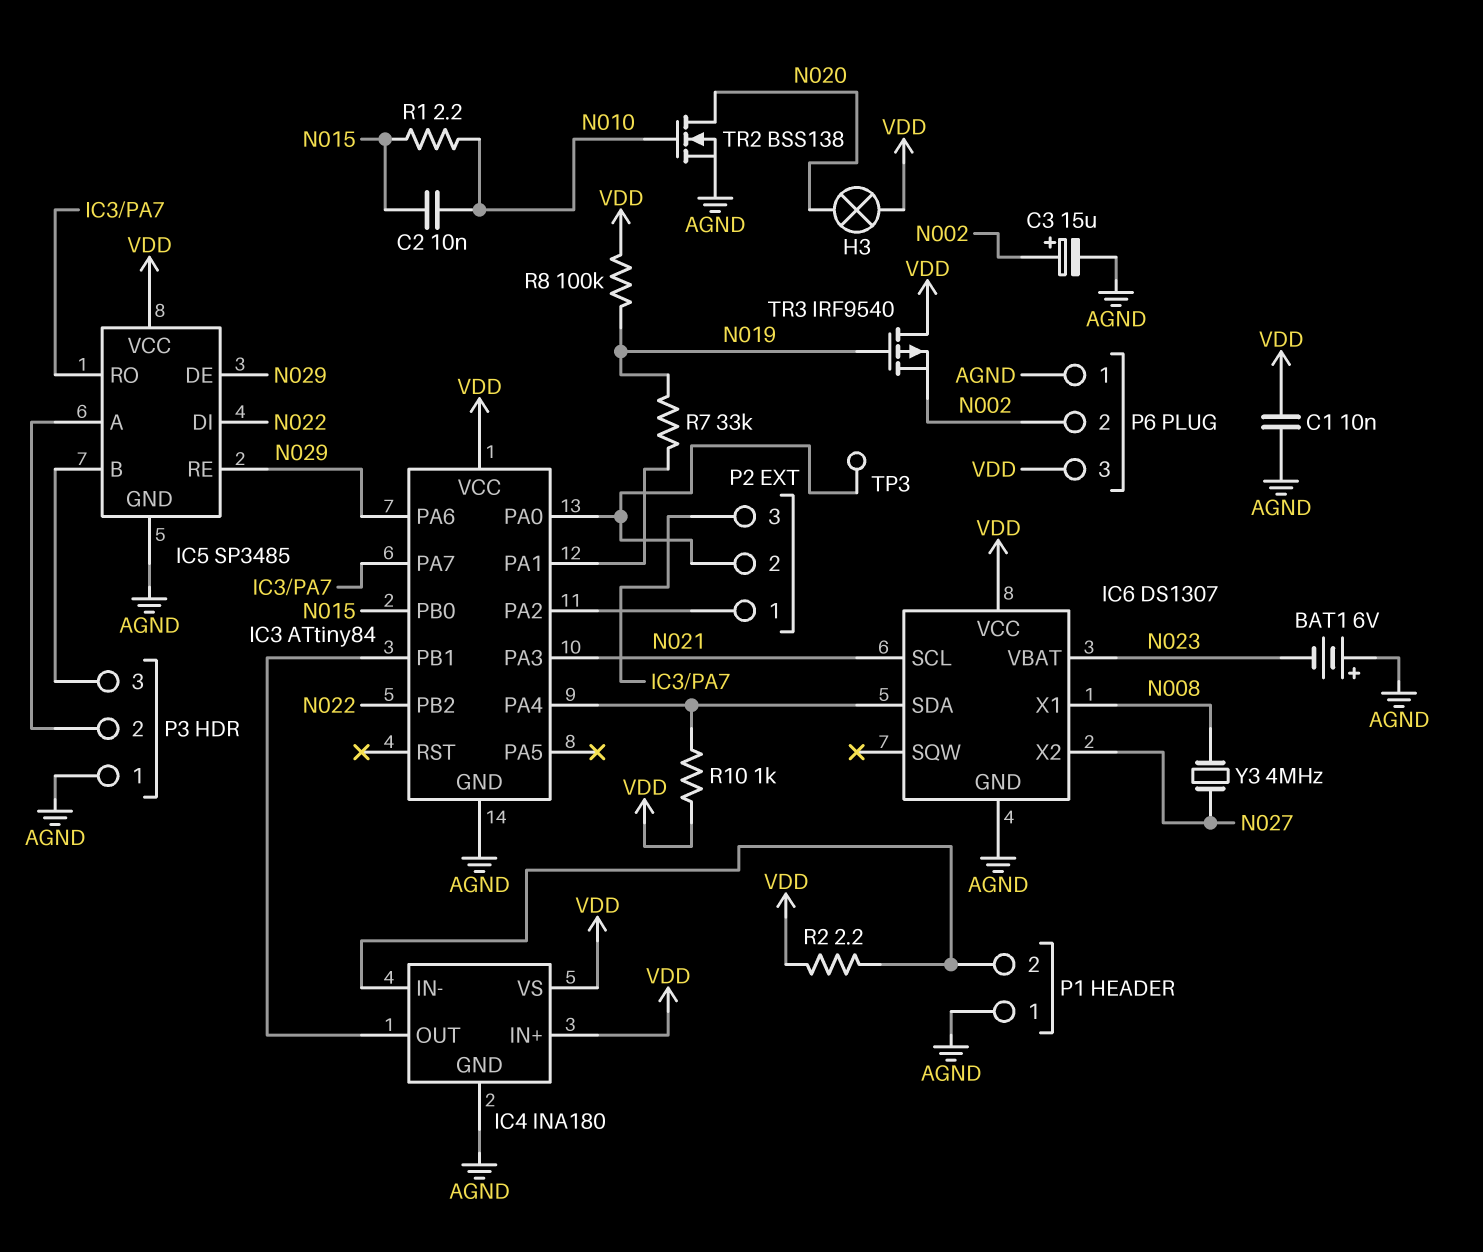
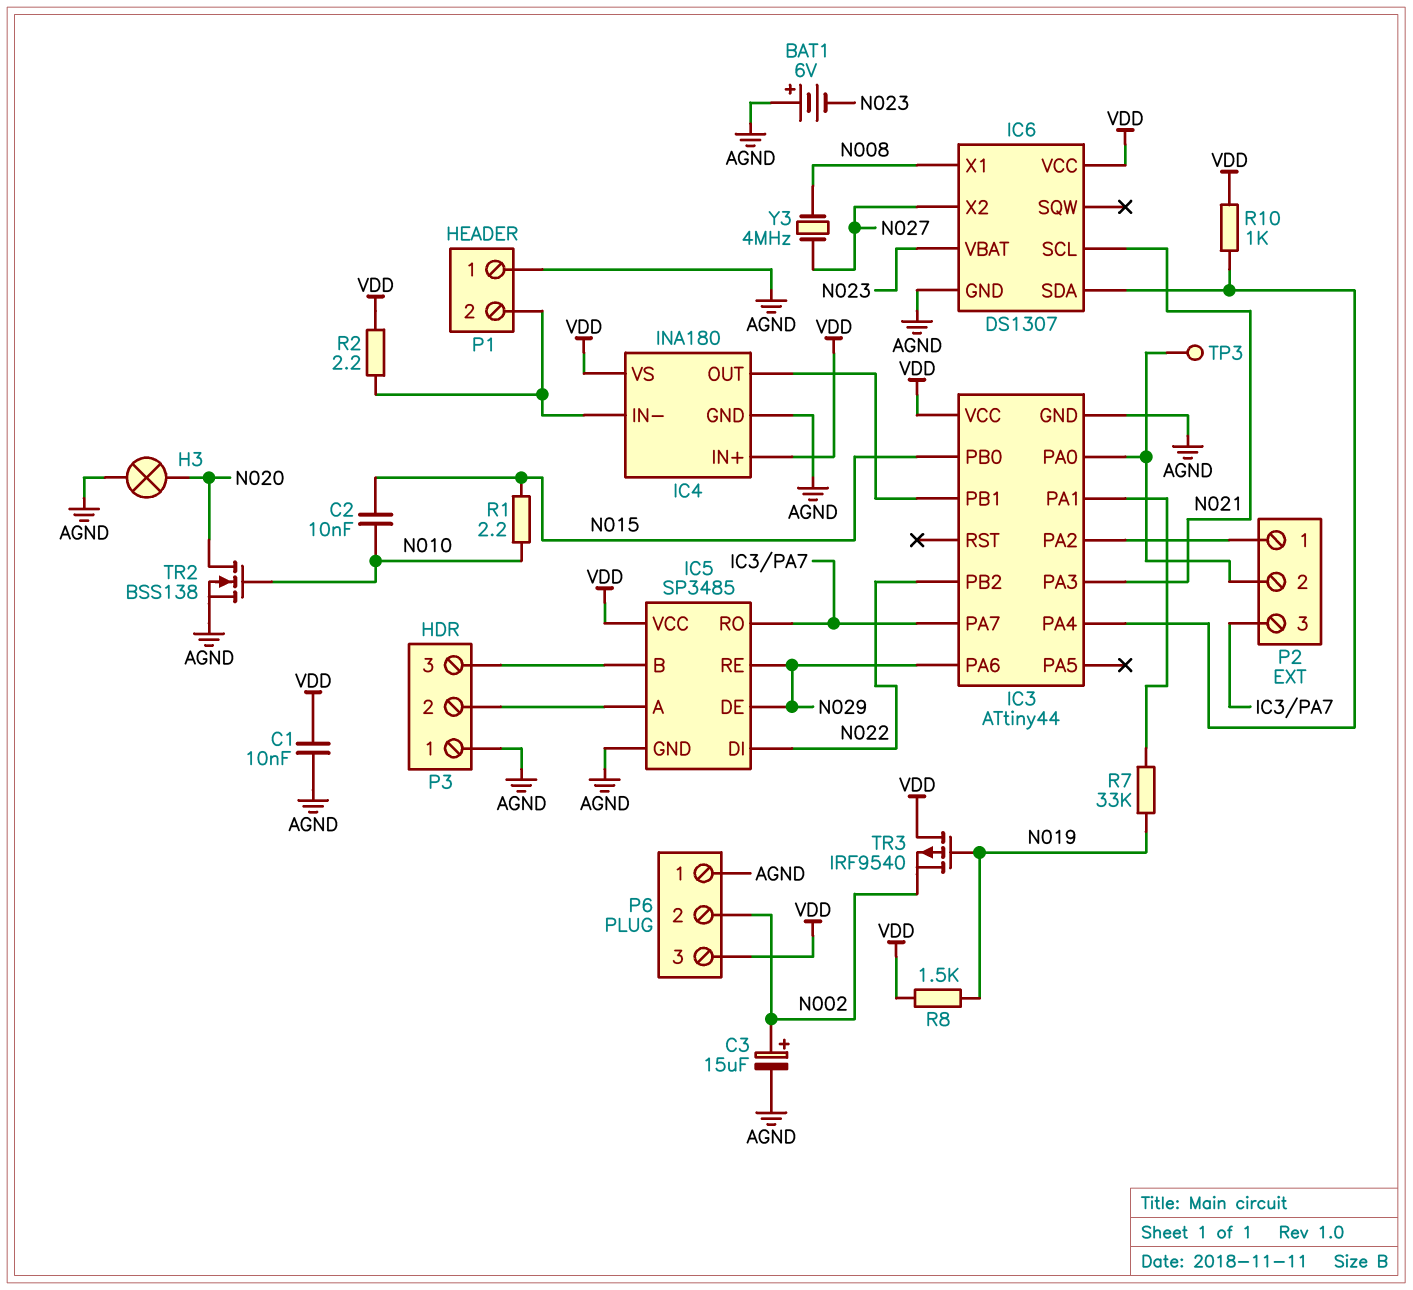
H3: lamp (N020, VDD) -> lamp (AGND, N020)
IC3: ATtiny84 -> ATtiny44
R8: 100k (N019, VDD) -> 1.5k (N019, VDD)

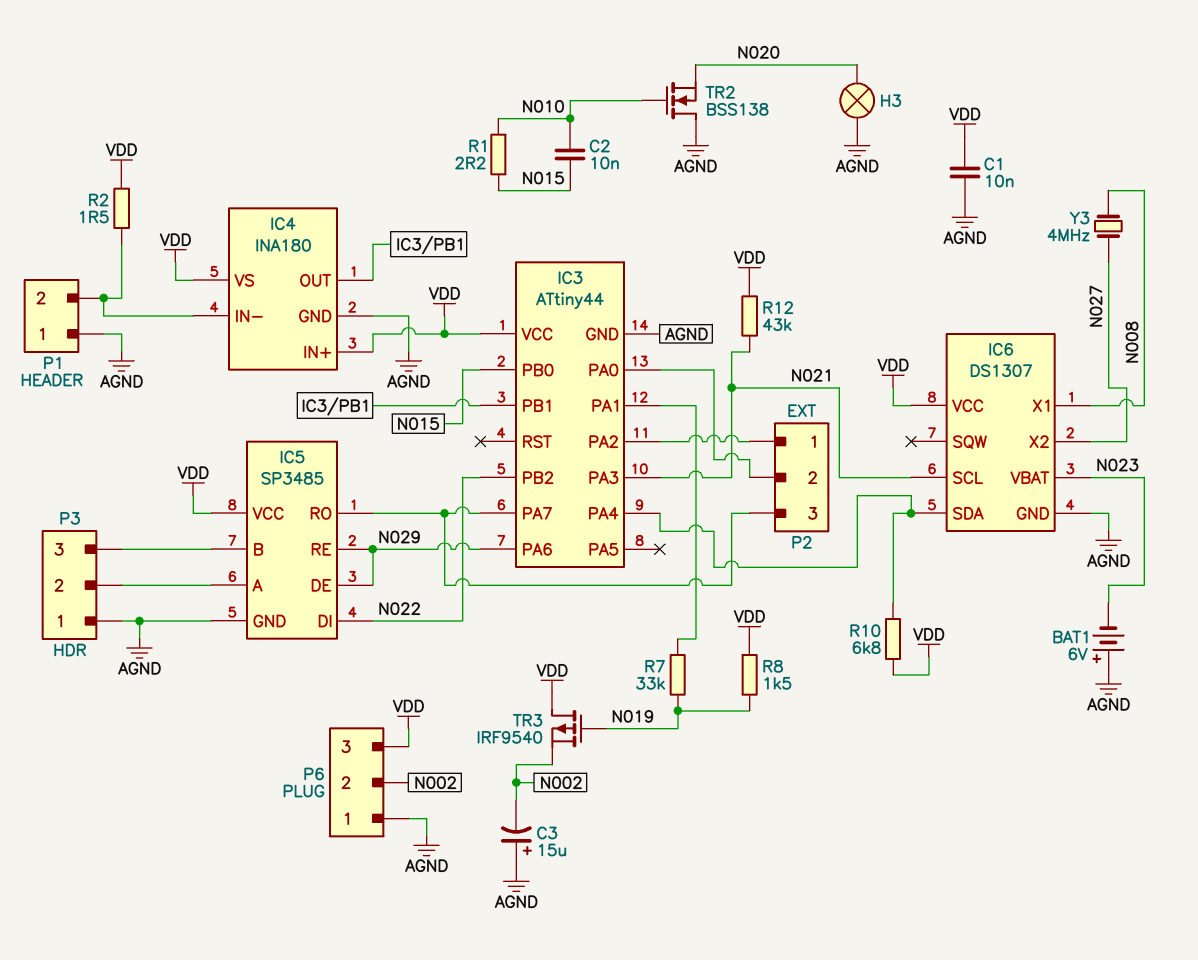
C3: 15uF (plus N002, minus AGND) -> 15uF (plus AGND, minus N002)
R2: 2.2 (IC4/IN-, VDD) -> 1.5 (IC4/IN-, VDD)
R10: 1k (IC3/PA4, VDD) -> 6.8k (IC3/PA4, VDD)
R12: none -> 43k (N021, VDD)
TP3: test point (IC3/PA0) -> none
TR2: NMOS BSS138 (G N010, D N020, S AGND) -> NMOS BSS138 (G N010, D AGND, S N020)

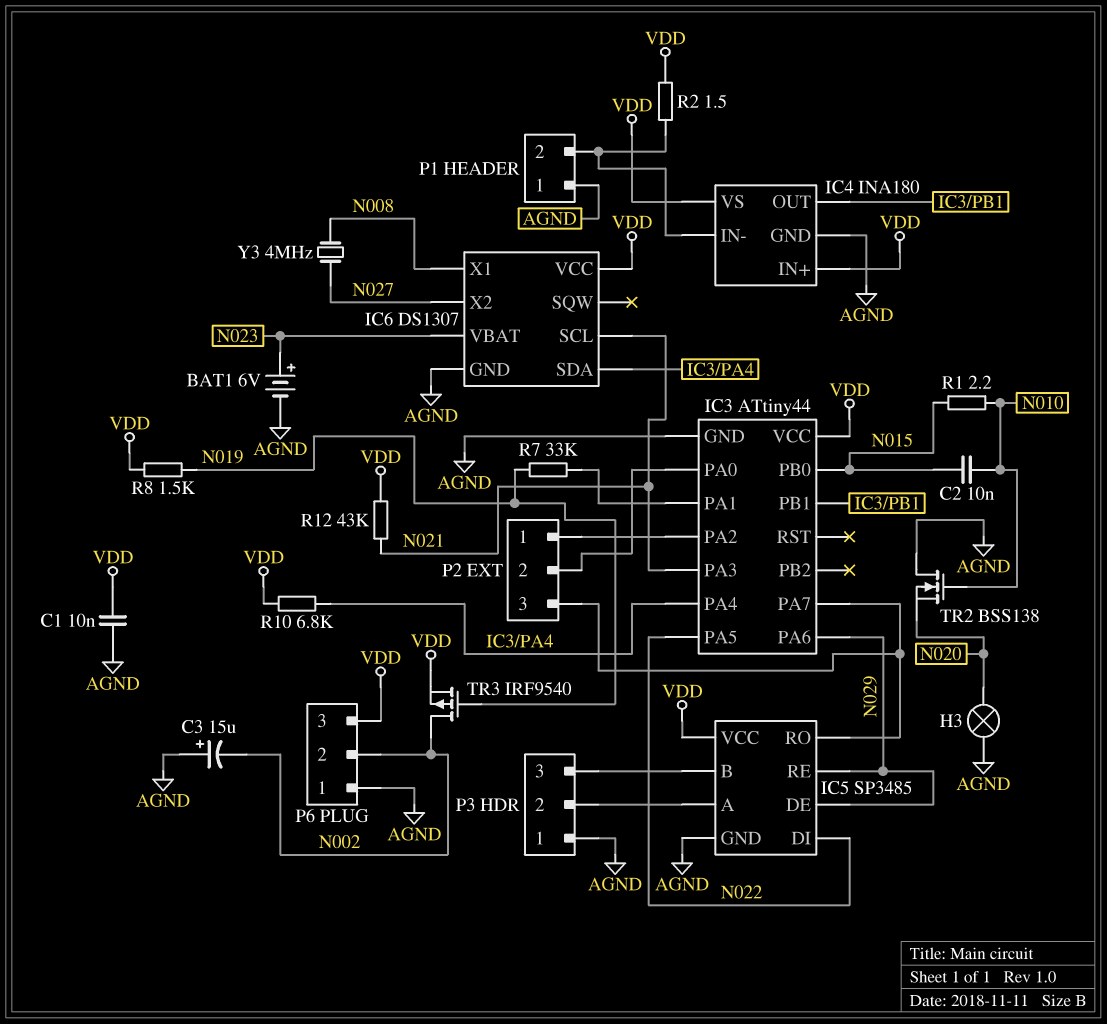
BAT1: 6V (plus AGND, minus N023) -> 6V (plus N023, minus AGND)
IC3 pin PA5: none -> N022
IC3 pin PB2: N022 -> none
TR3: PMOS IRF9540 (G N019, D VDD, S N002) -> PMOS IRF9540 (G N019, D N002, S VDD)

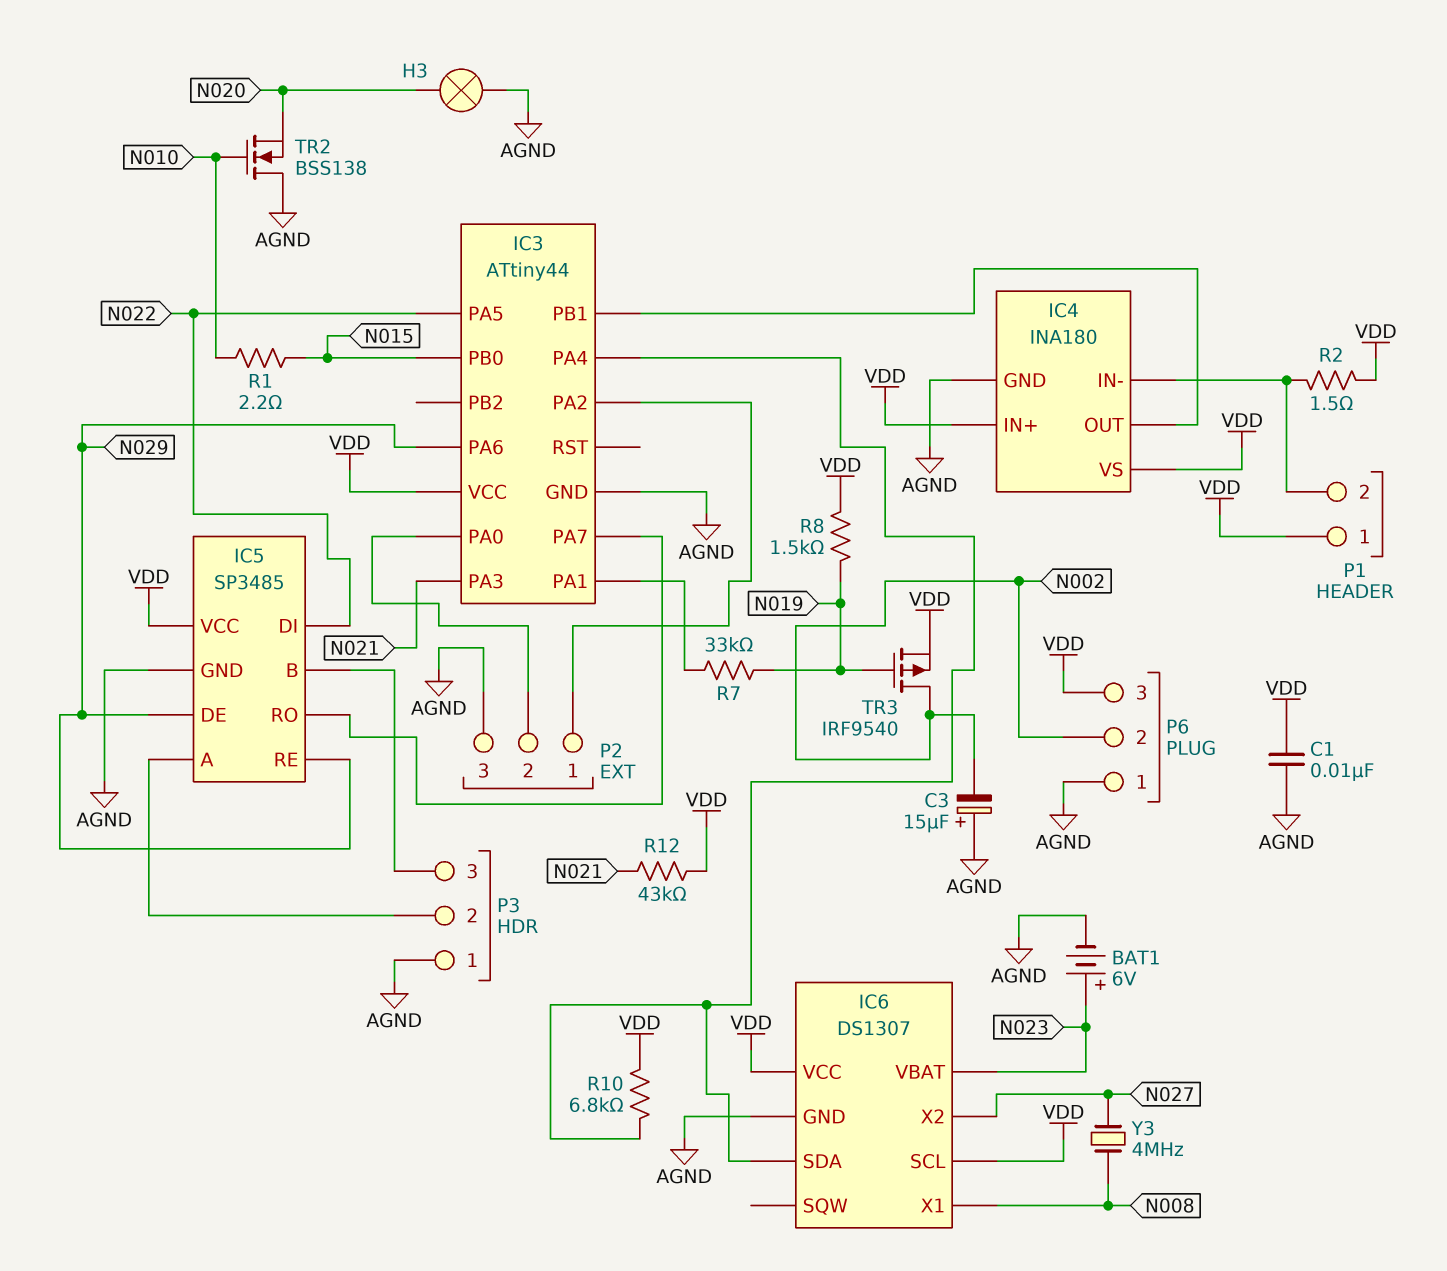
C2: 10nF (N010, N015) -> none
IC6 pin SCL: N021 -> VDD
P1 pin 1: AGND -> VDD
P2 pin 3: IC3/PA7 -> AGND

